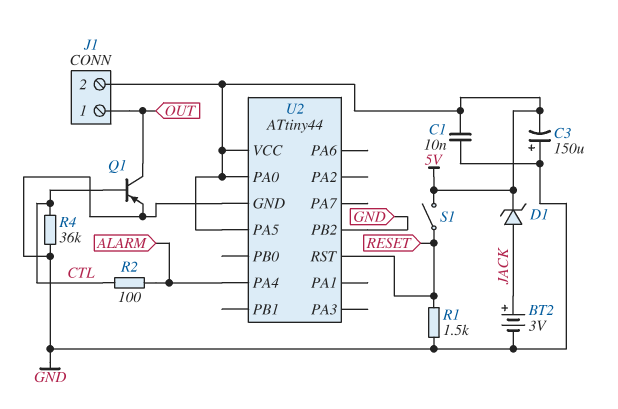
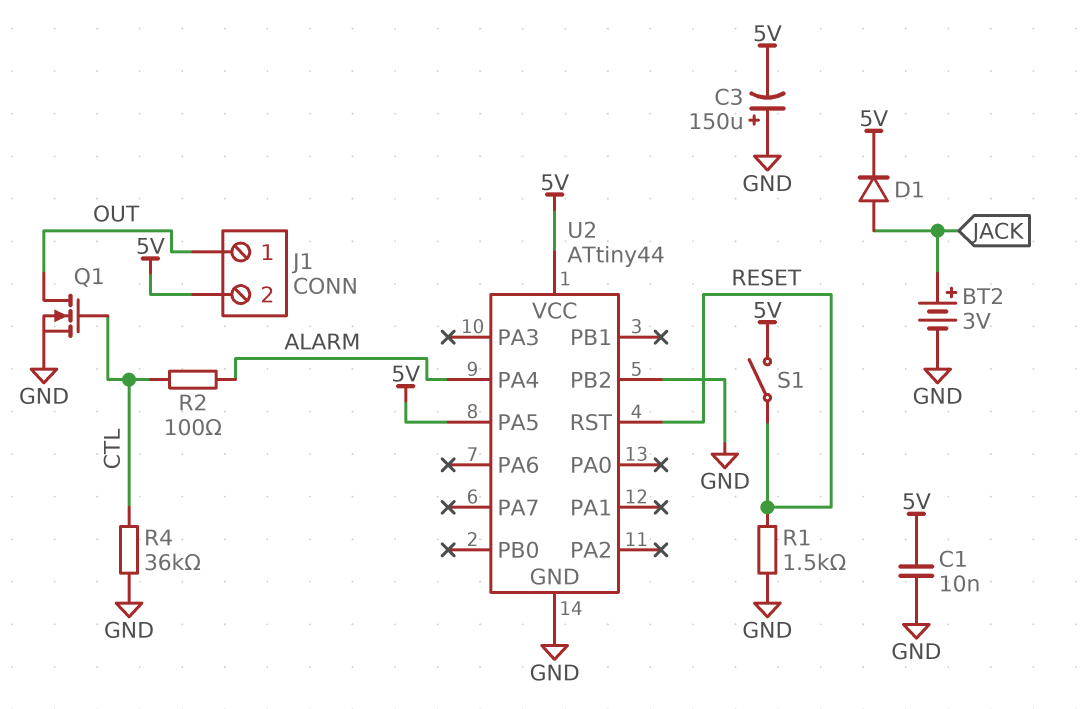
D1: zener (A JACK, K 5V) -> diode (A JACK, K 5V)
Q1: PNP (B CTL, C OUT, E GND) -> NMOS (G CTL, D OUT, S GND)
U2 pin PA0: 5V -> none

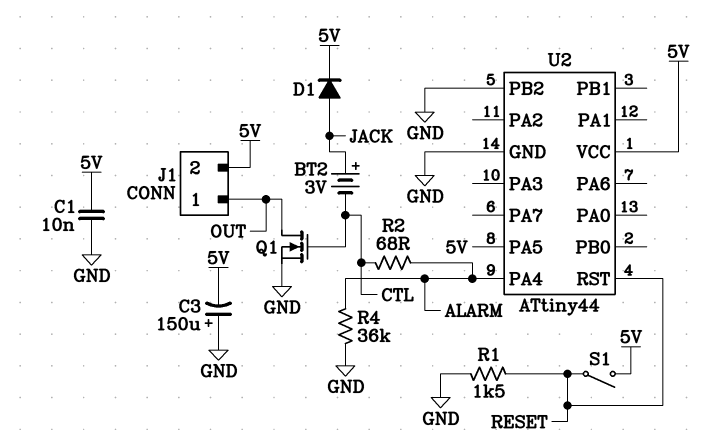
BT2: 3V (plus JACK, minus GND) -> 3V (plus JACK, minus CTL)
R2: 100 (ALARM, CTL) -> 68 (ALARM, CTL)
R4: 36k (CTL, GND) -> 36k (ALARM, GND)

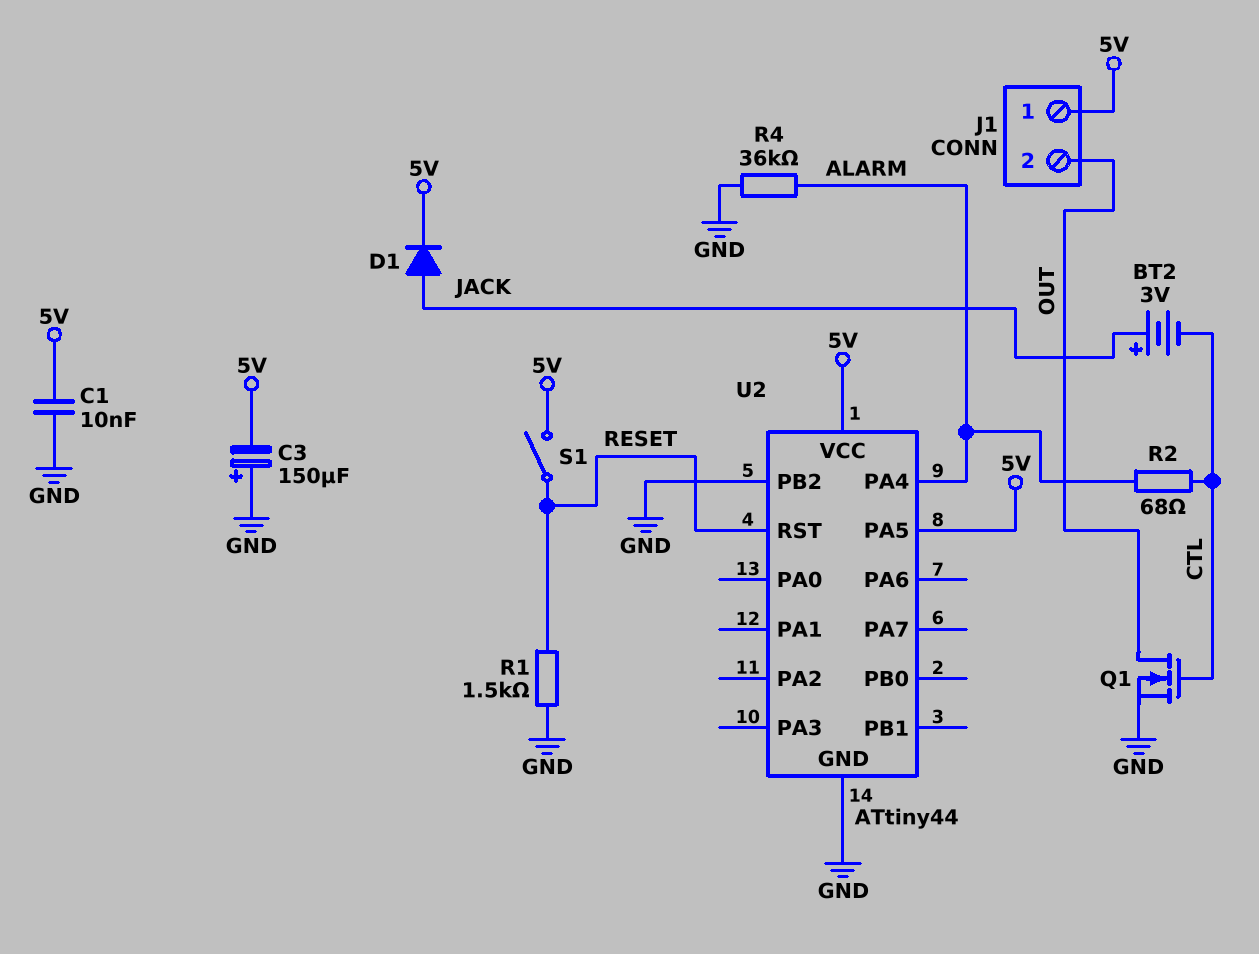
J1 pin 1: OUT -> 5V
J1 pin 2: 5V -> OUT

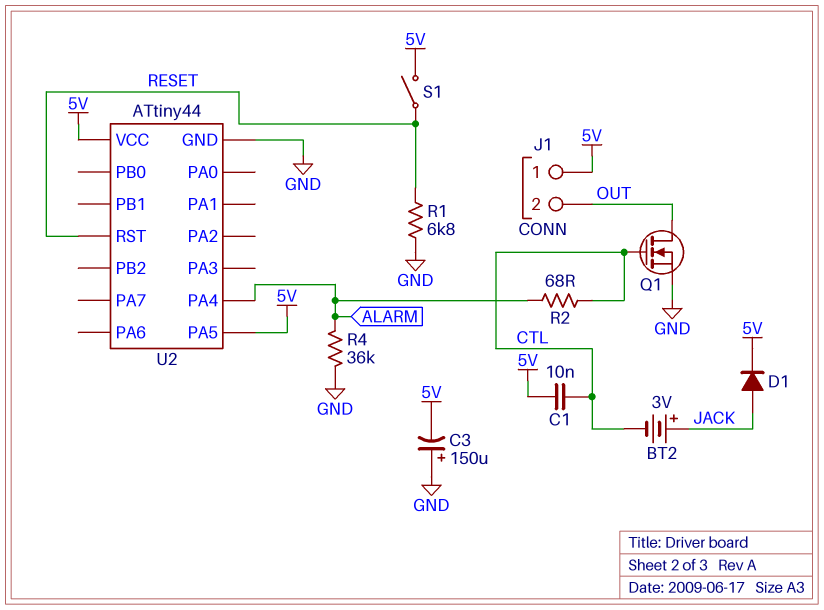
C1: 10nF (5V, GND) -> 10nF (5V, CTL)
R1: 1.5k (GND, RESET) -> 6.8k (GND, RESET)
U2 pin PB2: GND -> none

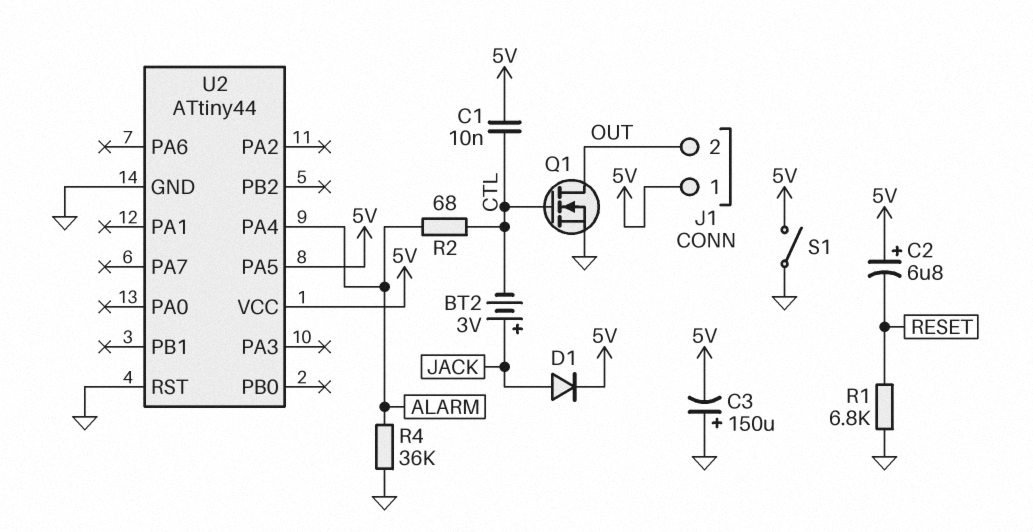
C2: none -> 6.8uF (plus 5V, minus RESET)
S1: switch (5V, RESET) -> switch (5V, GND)
U2 pin RST: RESET -> GND

